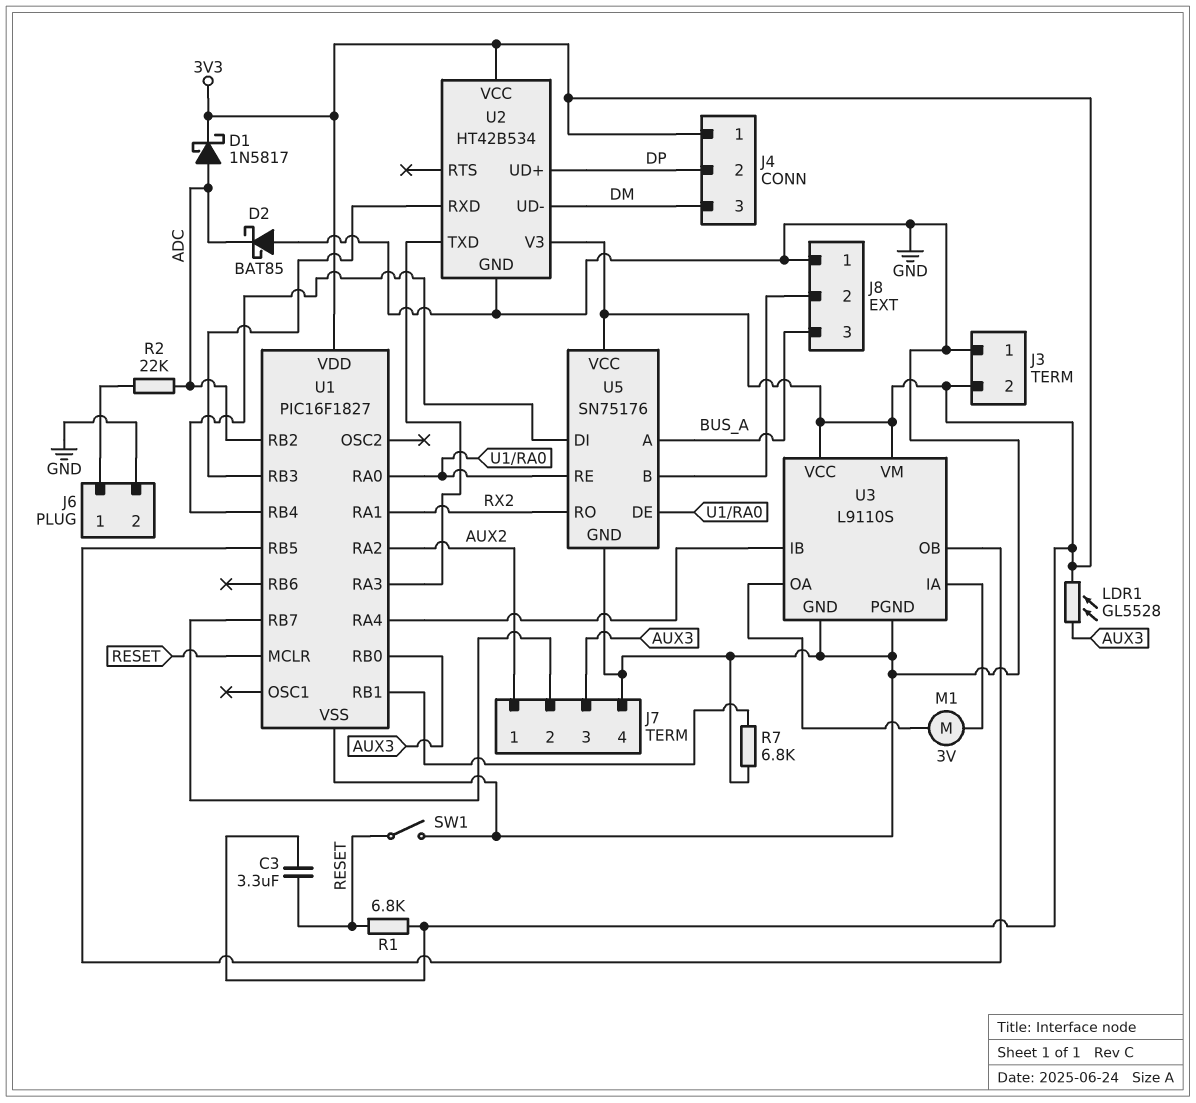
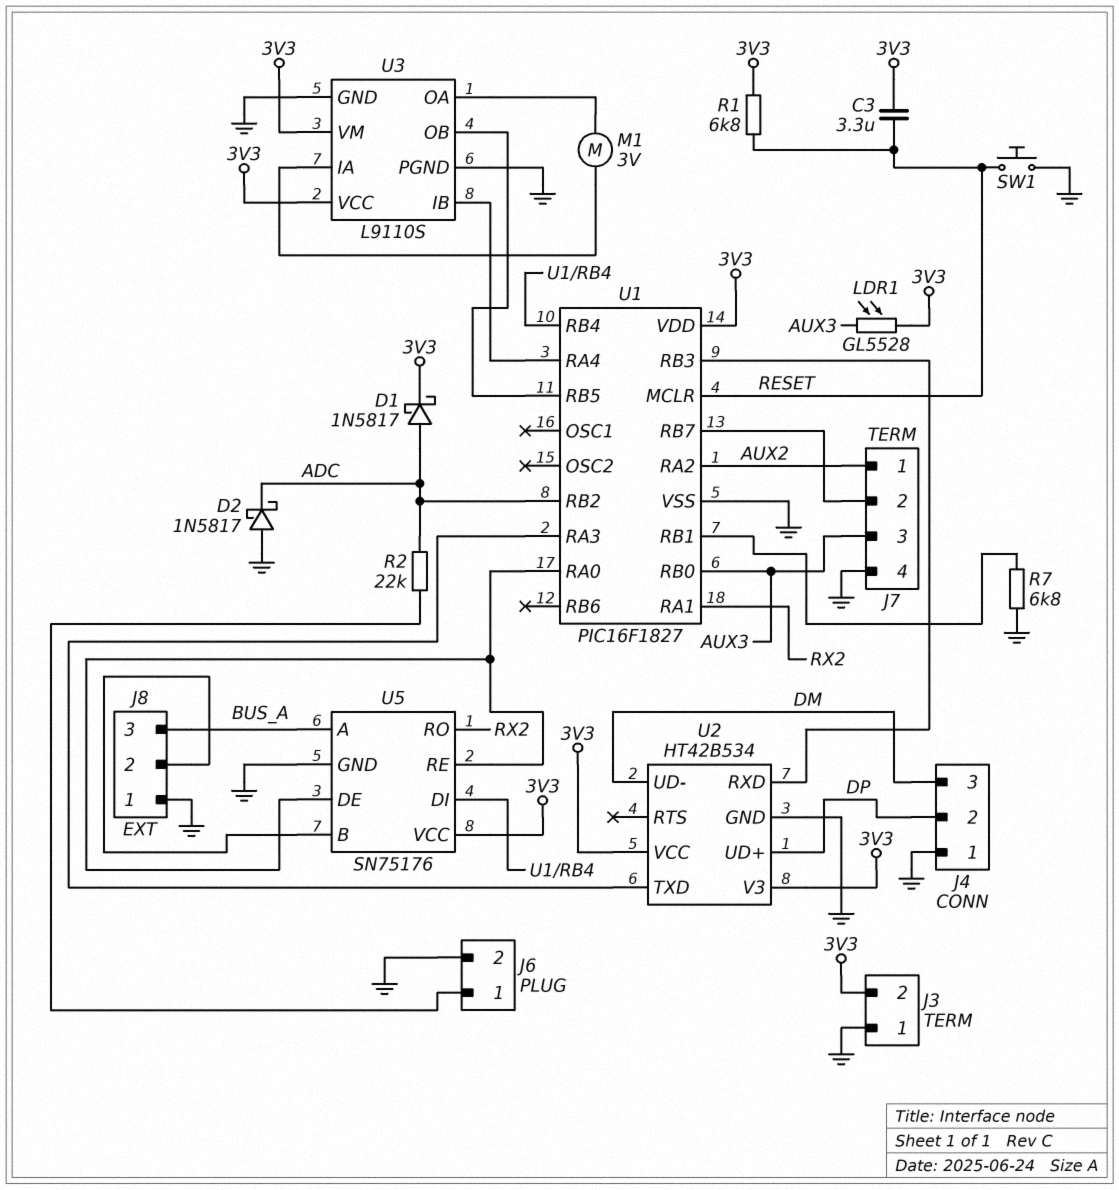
D2: schottky BAT85 (A GND, K ADC) -> schottky 1N5817 (A GND, K ADC)
J4 pin 1: 3V3 -> GND
SW1: switch (GND, RESET) -> button (GND, RESET)

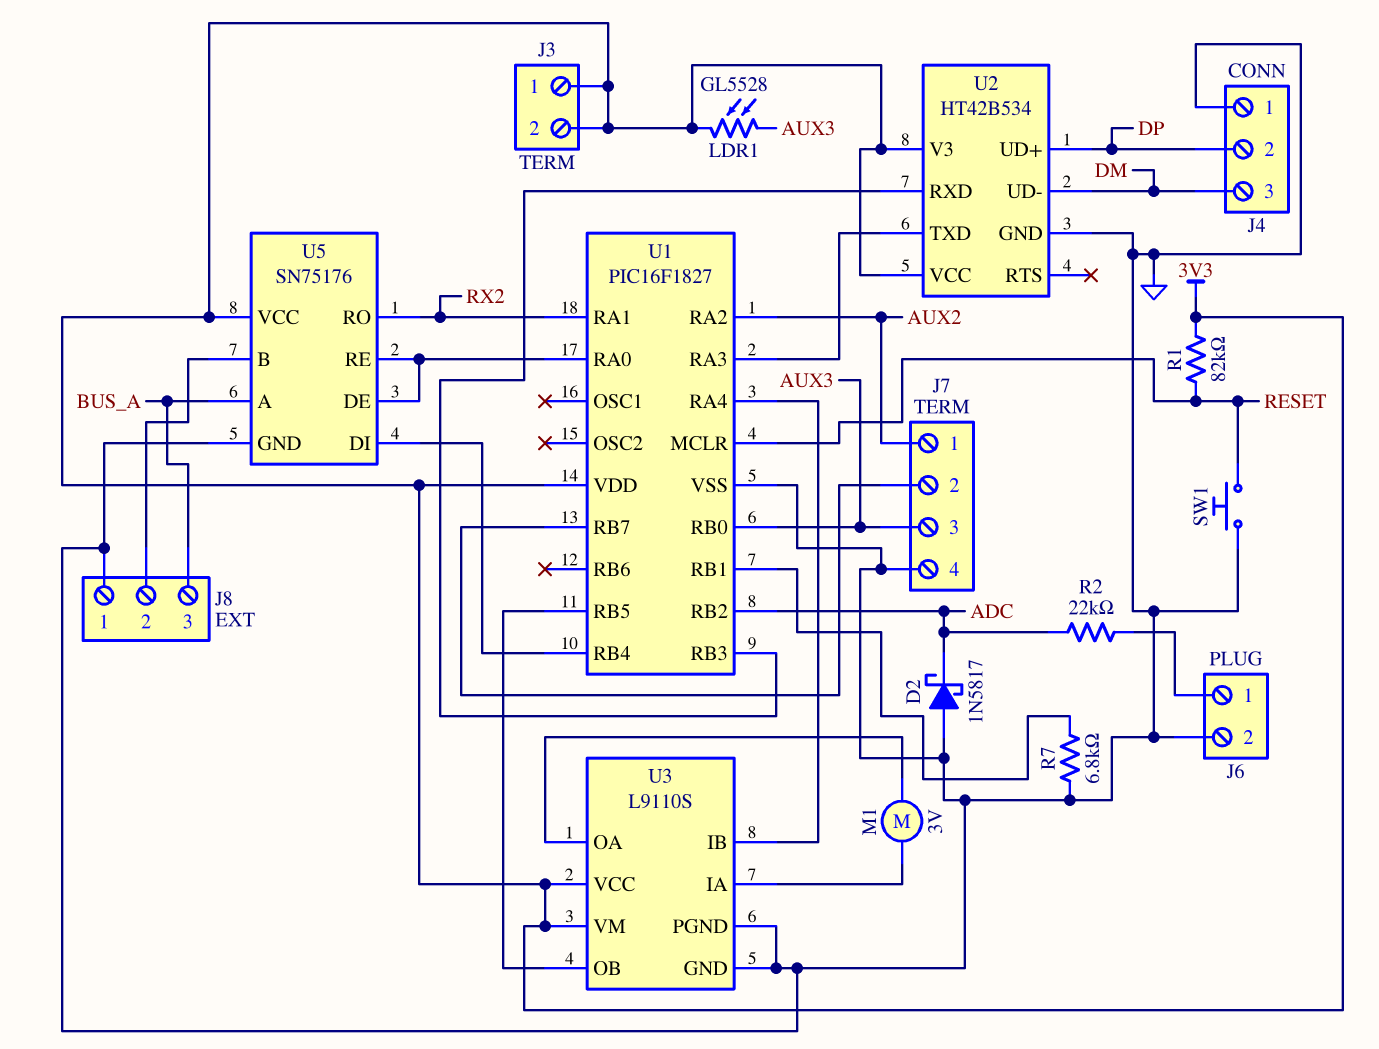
C3: 3.3uF (3V3, RESET) -> none
D1: schottky 1N5817 (A ADC, K 3V3) -> none
J3 pin 1: GND -> 3V3
R1: 6.8k (3V3, RESET) -> 82k (3V3, RESET)

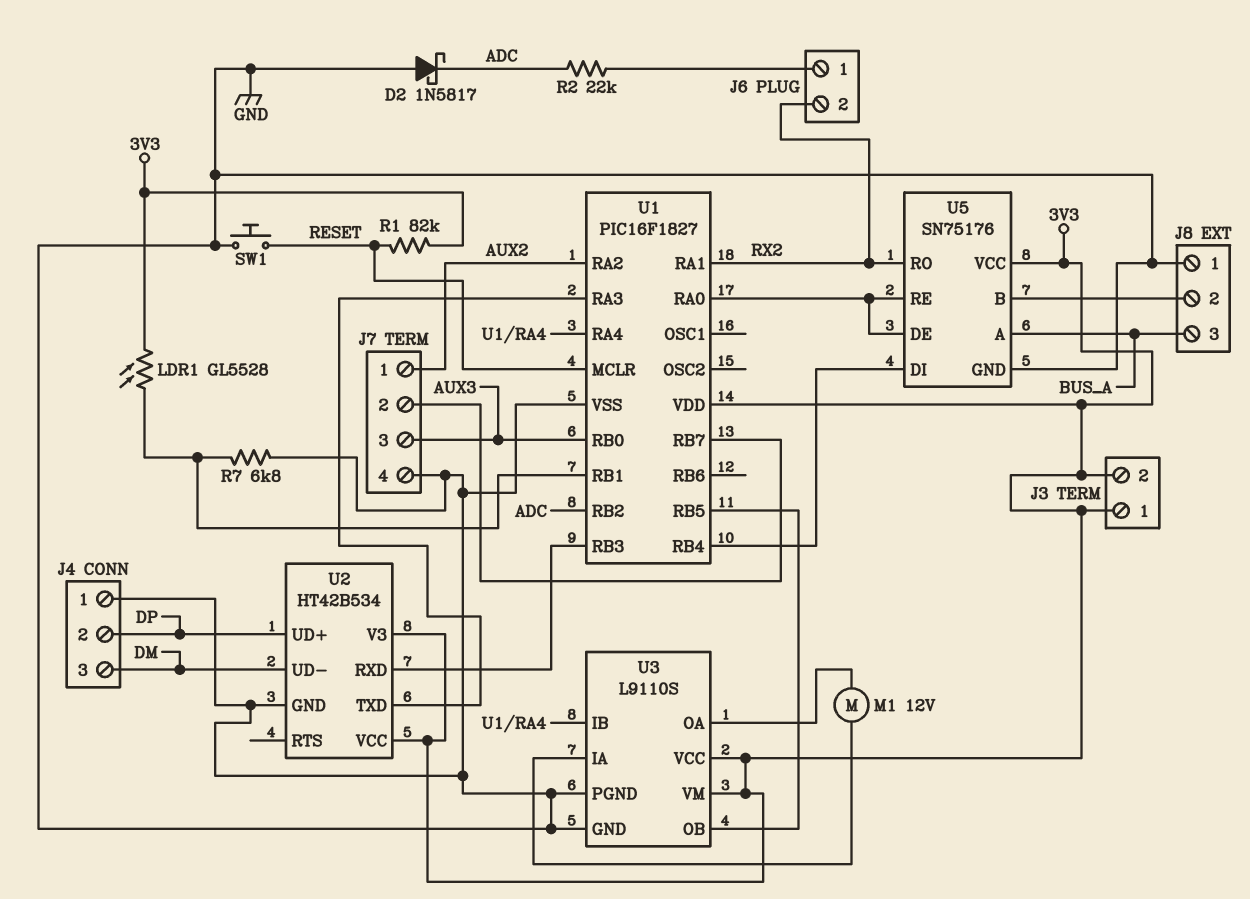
J6 pin 2: GND -> RX2
LDR1: GL5528 (3V3, AUX3) -> GL5528 (3V3, U1/RB1)
M1: motor 3V (U3/IA, U3/OA) -> motor 12V (U3/IA, U3/OA)

